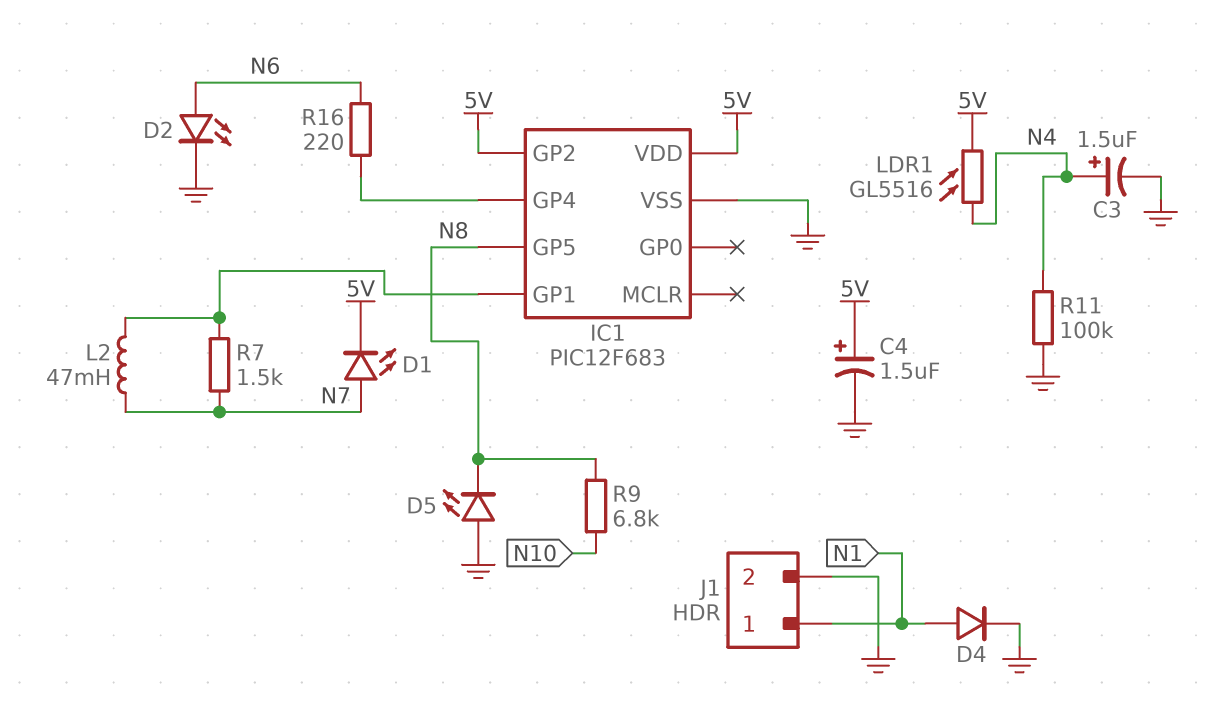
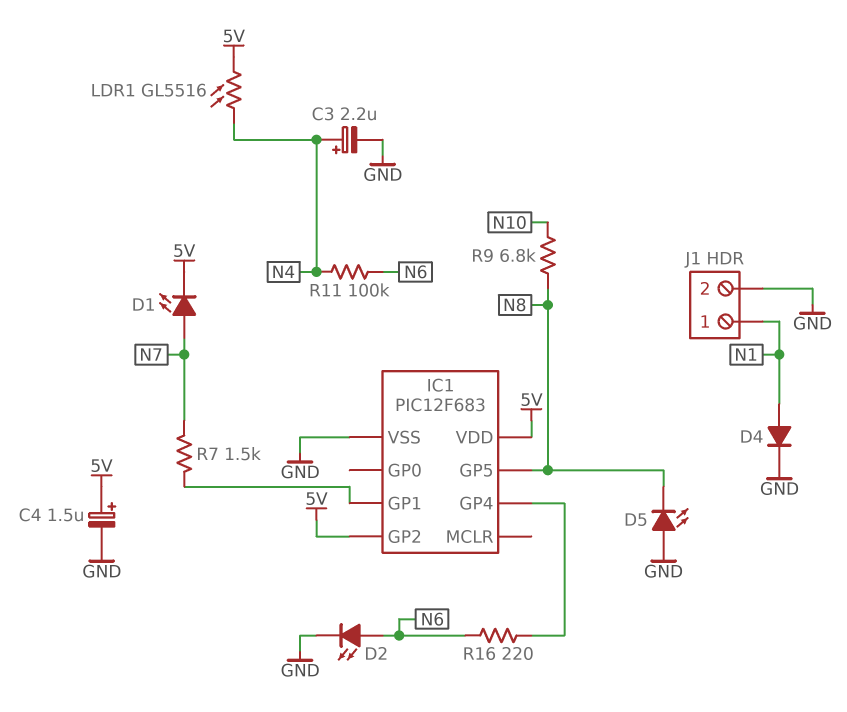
C3: 1.5uF (plus N4, minus GND) -> 2.2uF (plus N4, minus GND)
L2: 47mH (IC1/GP1, N7) -> none
R11: 100k (GND, N4) -> 100k (N4, N6)

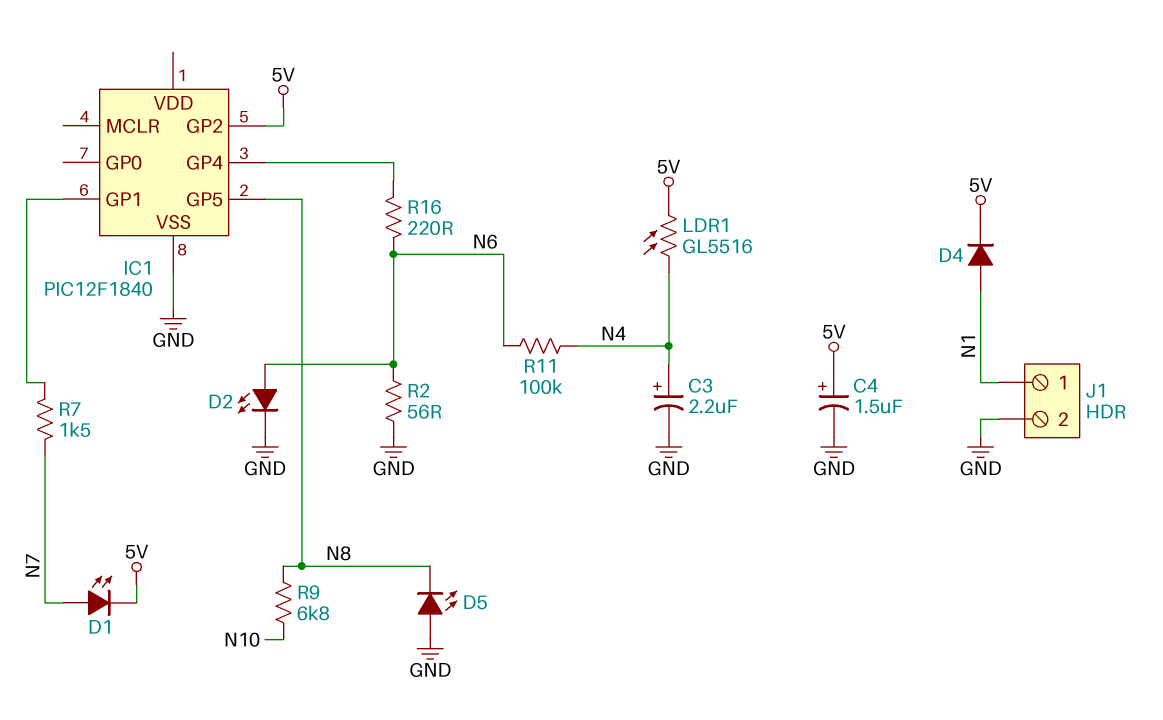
D4: diode (A N1, K GND) -> diode (A N1, K 5V)
IC1: PIC12F683 -> PIC12F1840
IC1 pin VDD: 5V -> none
R2: none -> 56 (GND, N6)

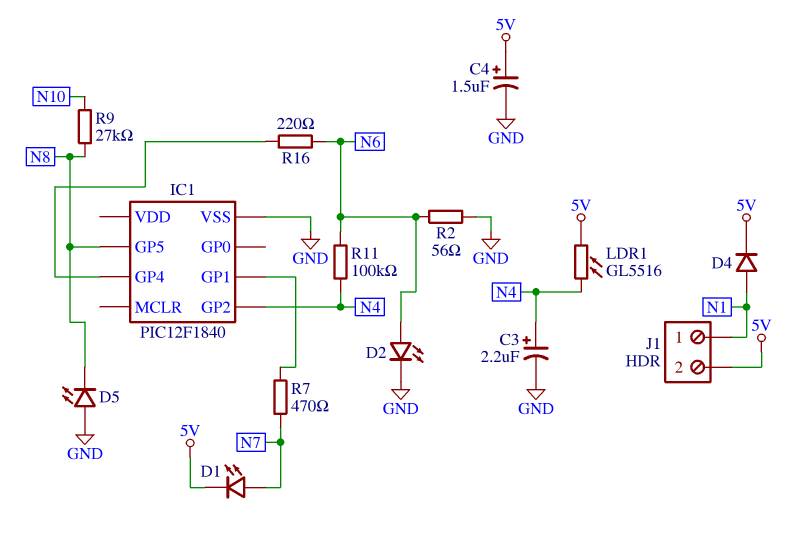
IC1 pin GP2: 5V -> N4
J1 pin 2: GND -> 5V
R7: 1.5k (IC1/GP1, N7) -> 470 (IC1/GP1, N7)
R9: 6.8k (N8, N10) -> 27k (N8, N10)

